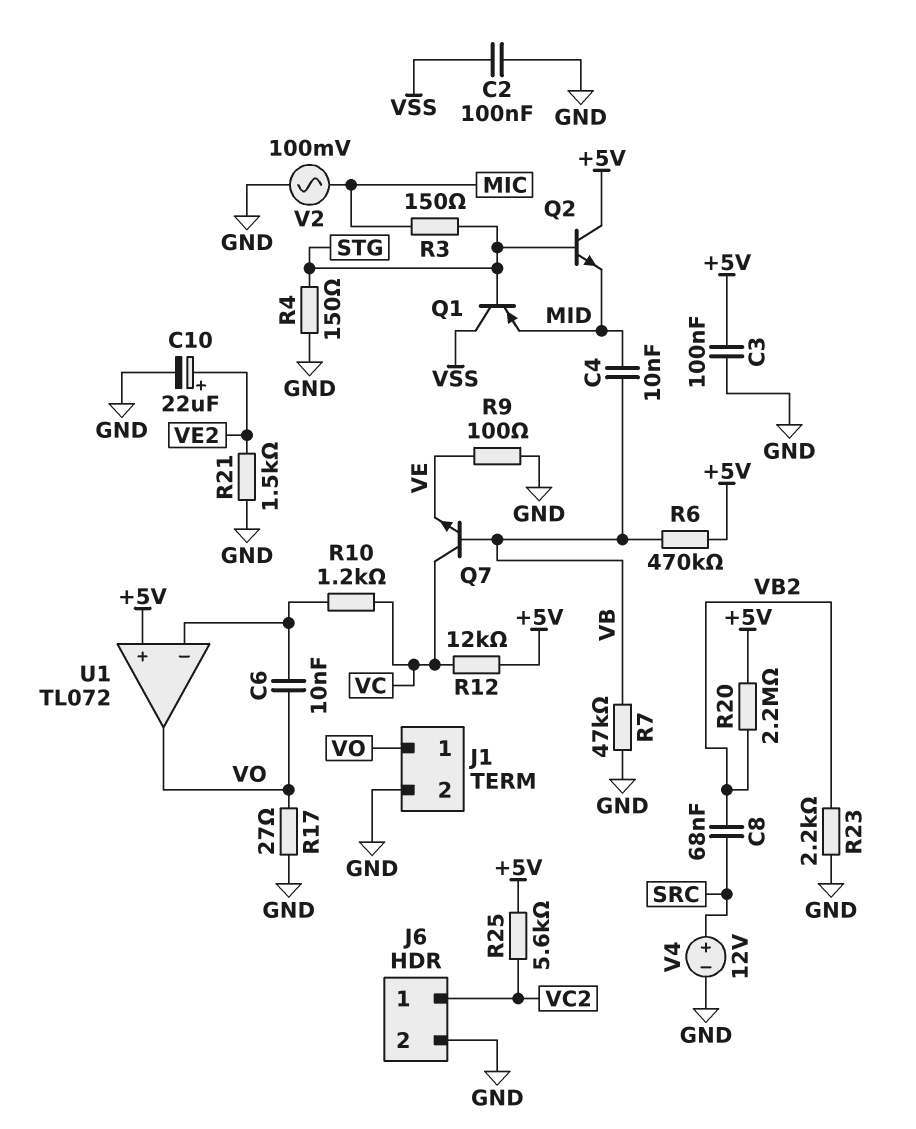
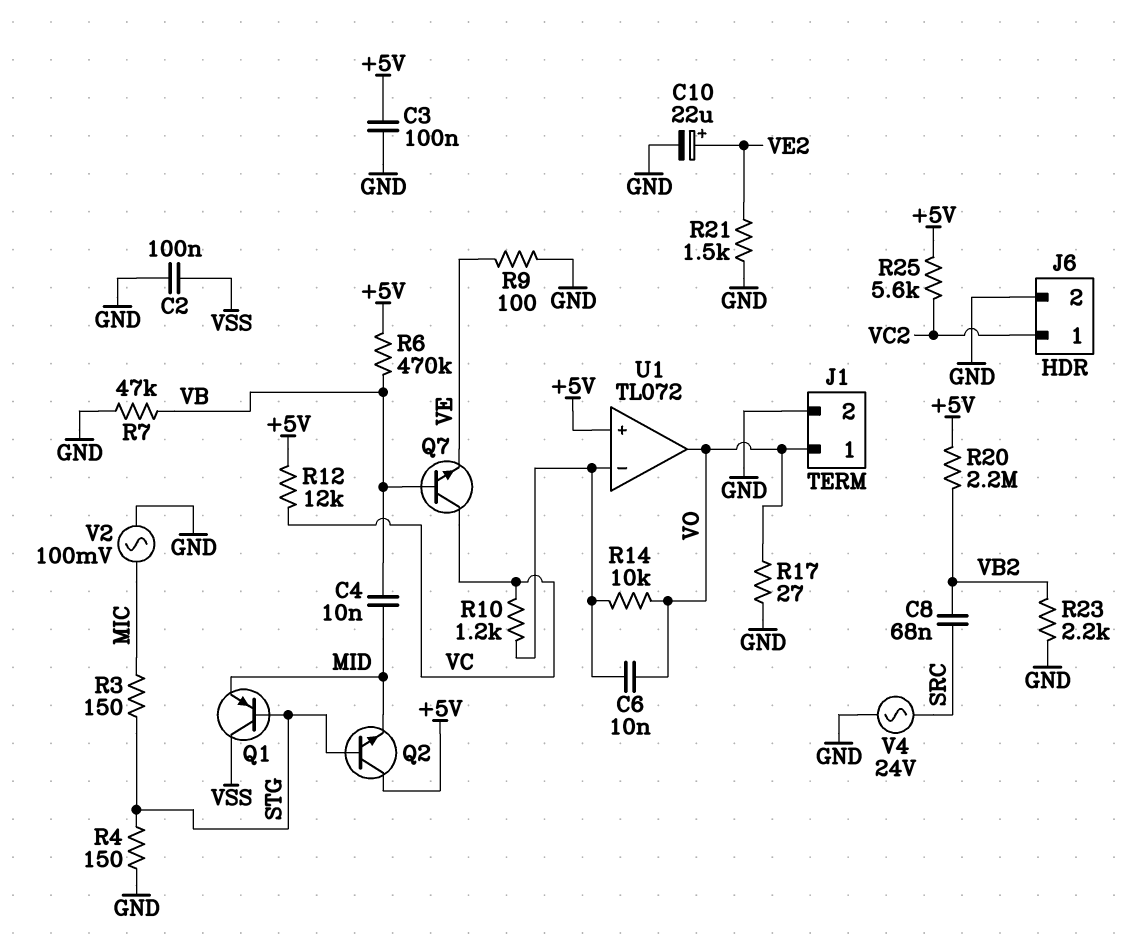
R14: none -> 10k (U1/in-, VO)
V4: 12V (plus SRC, minus GND) -> AC 24V (GND, SRC)

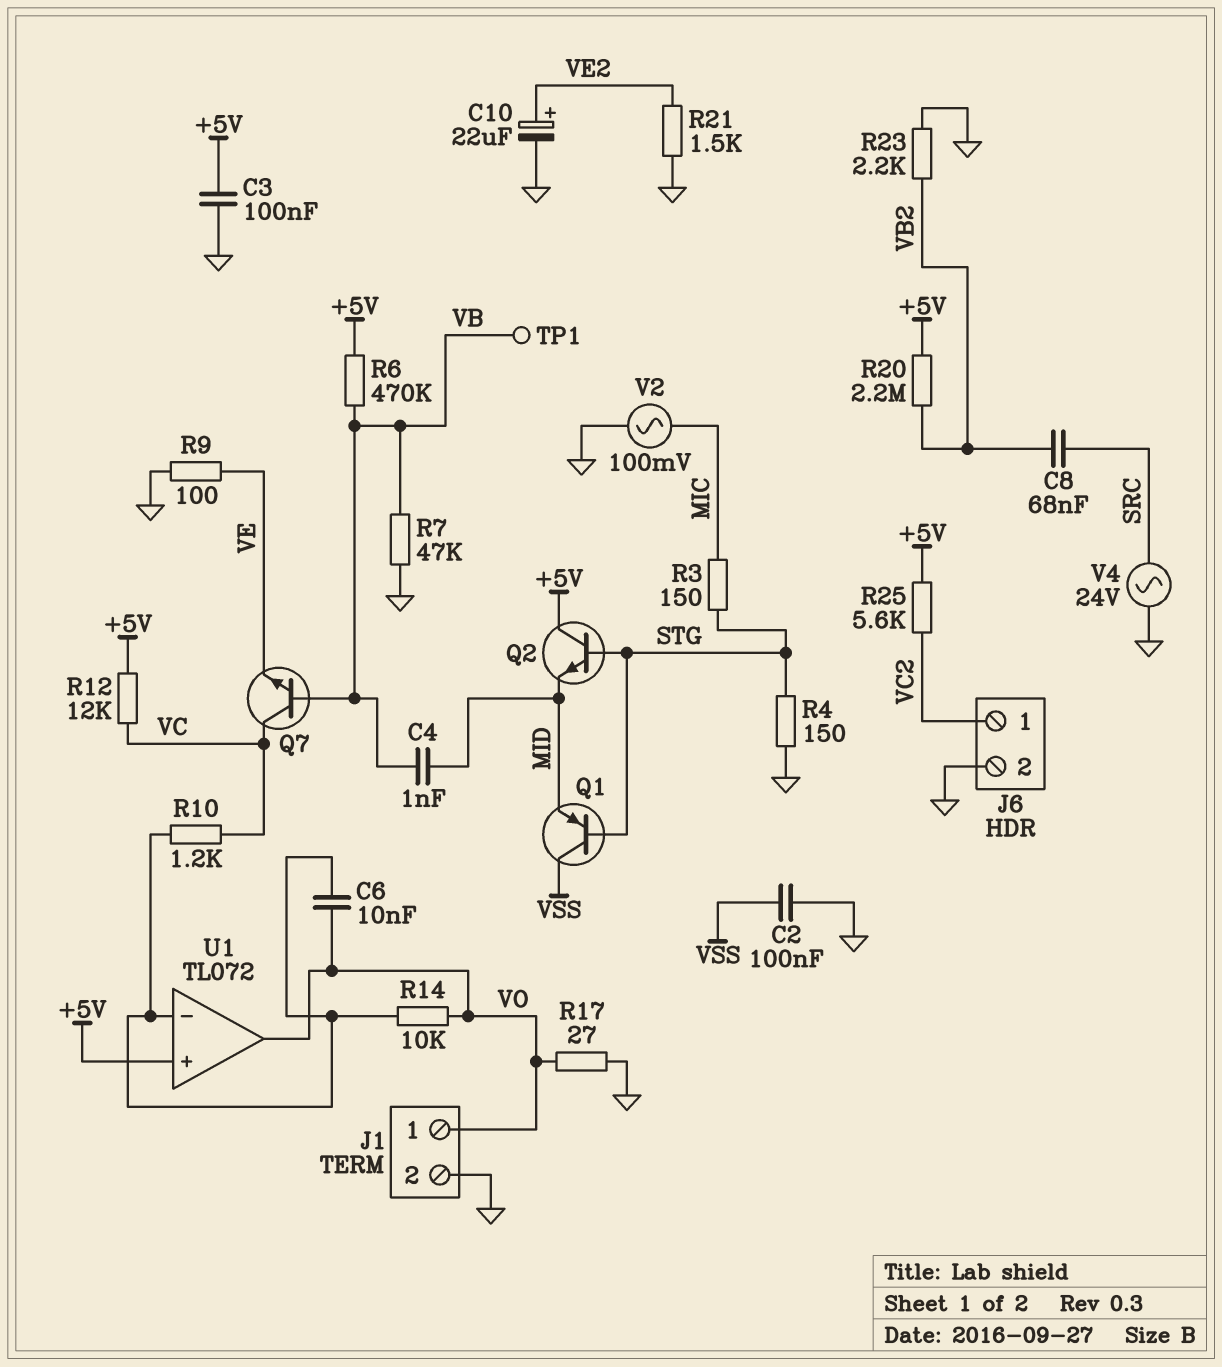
C4: 10nF (MID, VB) -> 1nF (MID, VB)
TP1: none -> test point (VB)

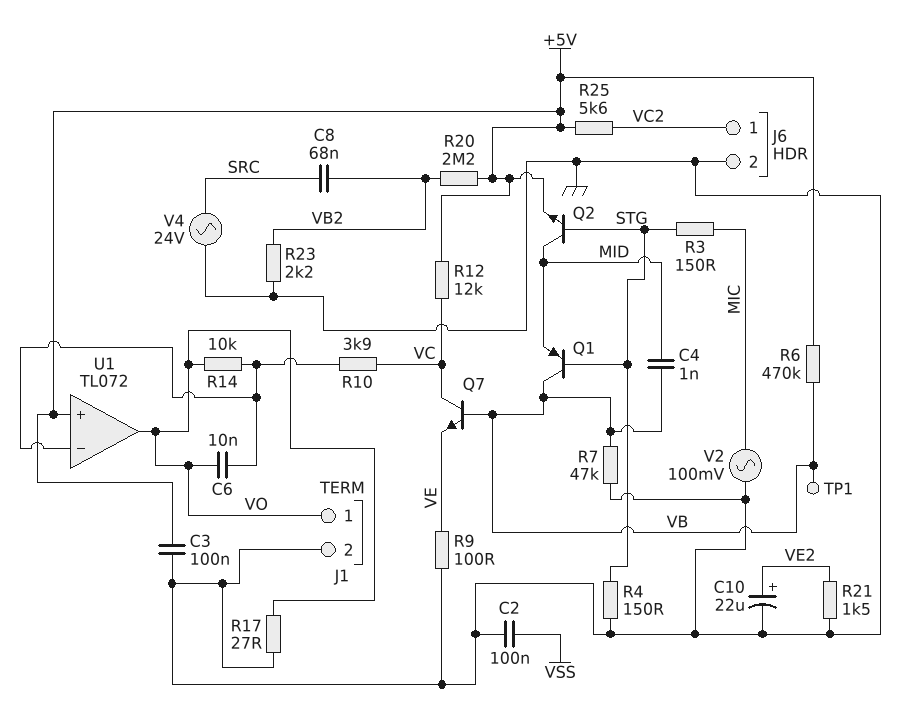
Q1: PNP (B STG, C VSS, E MID) -> PNP (B STG, C VB, E MID)
Q2: NPN (B STG, C +5V, E MID) -> NPN (B STG, C MID, E +5V)
R10: 1.2k (U1/in-, VC) -> 3.9k (U1/in-, VC)

